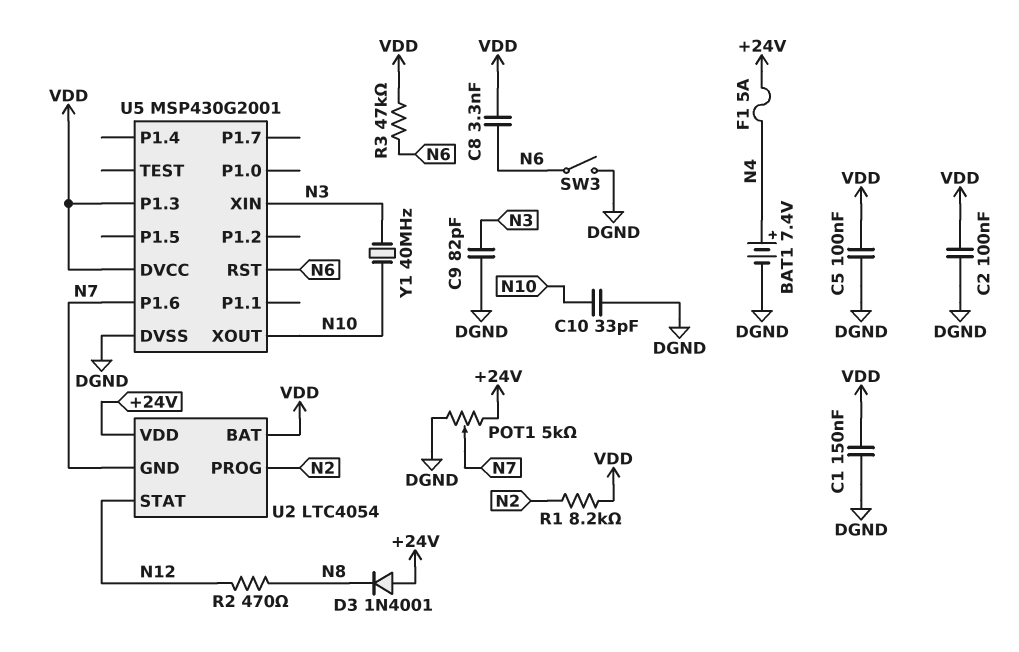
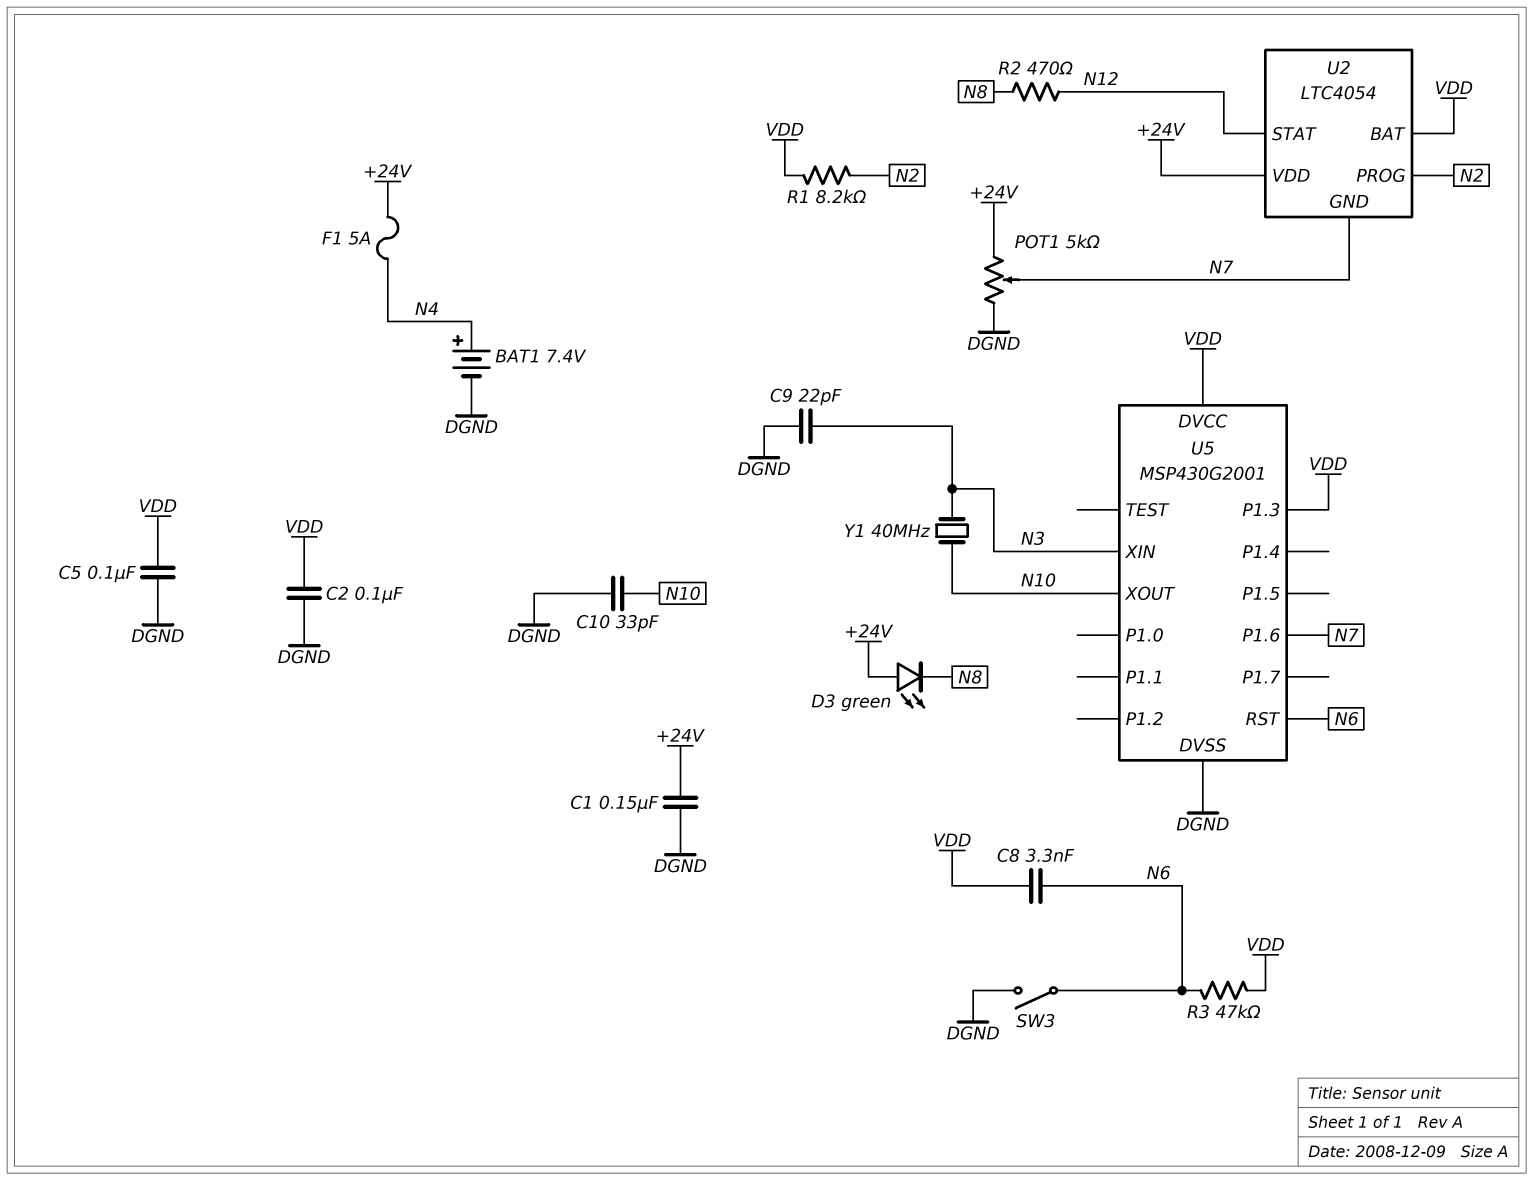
C1: 150nF (DGND, VDD) -> 150nF (+24V, DGND)
C9: 82pF (DGND, N3) -> 22pF (DGND, N3)
D3: diode 1N4001 (A +24V, K N8) -> LED green (A +24V, K N8)

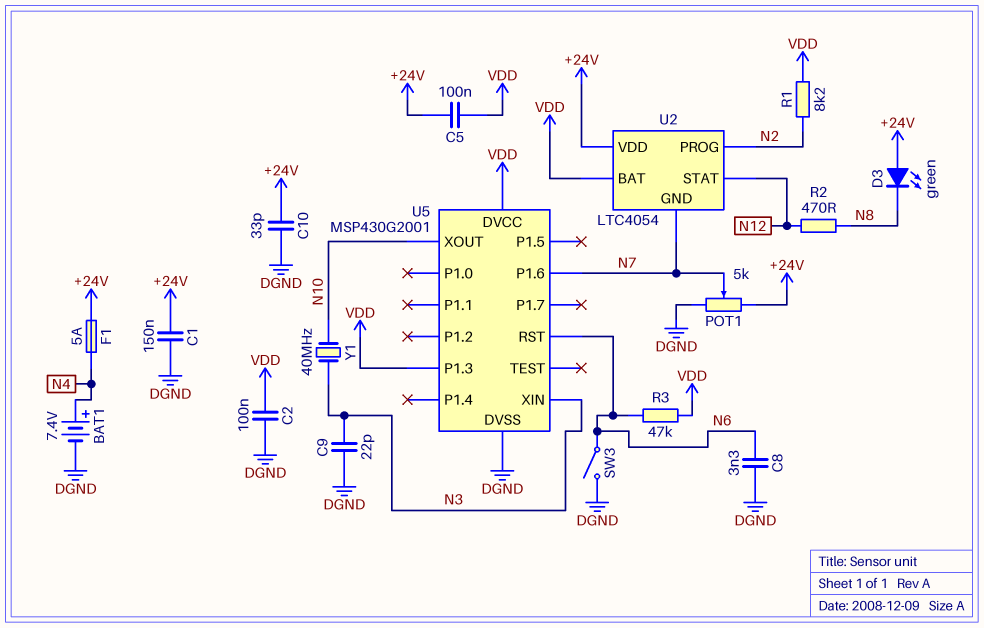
C5: 100nF (DGND, VDD) -> 100nF (+24V, VDD)
C8: 3.3nF (N6, VDD) -> 3.3nF (DGND, N6)
C10: 33pF (DGND, N10) -> 33pF (+24V, DGND)

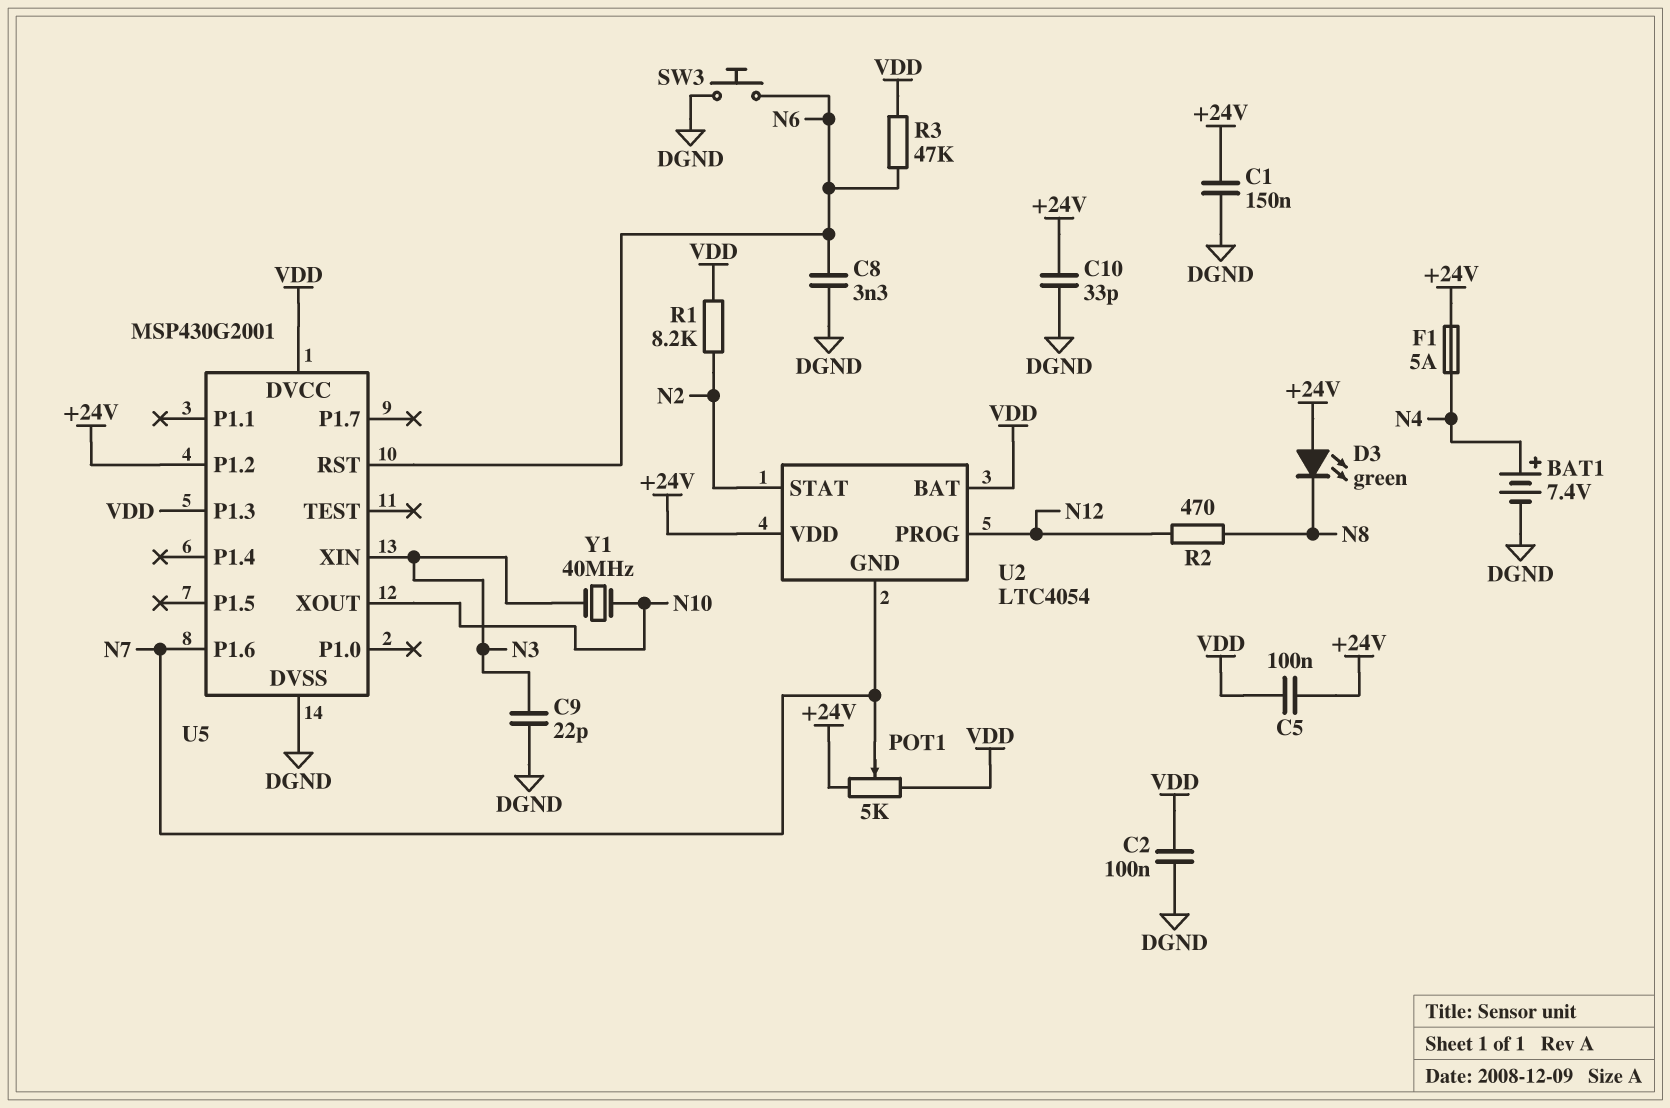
POT1: 5k (+24V, DGND, wiper N7) -> 5k (+24V, VDD, wiper N7)
SW3: switch (DGND, N6) -> button (DGND, N6)
U2 pin PROG: N2 -> N12
U2 pin STAT: N12 -> N2
U5 pin P1.2: none -> +24V

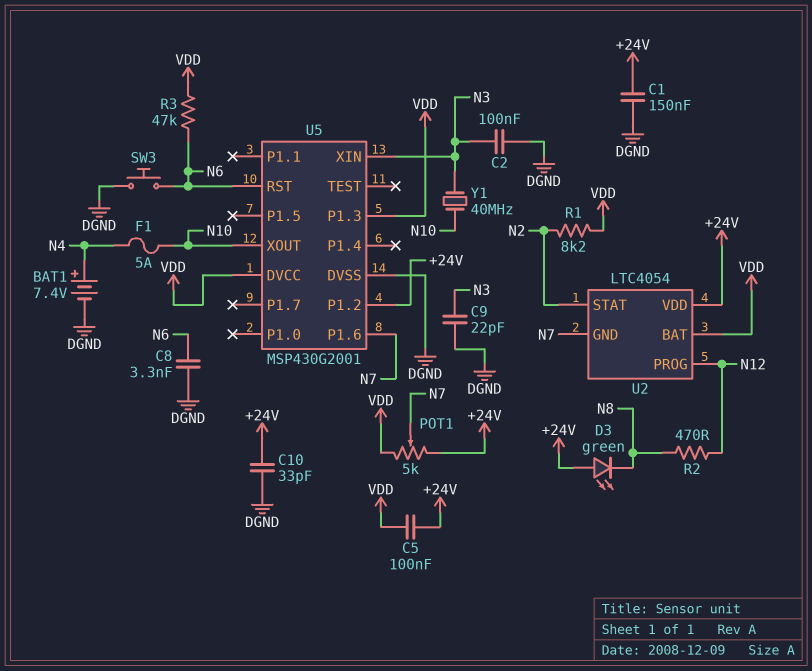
C2: 100nF (DGND, VDD) -> 100nF (DGND, N3)
F1: 5A (+24V, N4) -> 5A (N4, N10)

